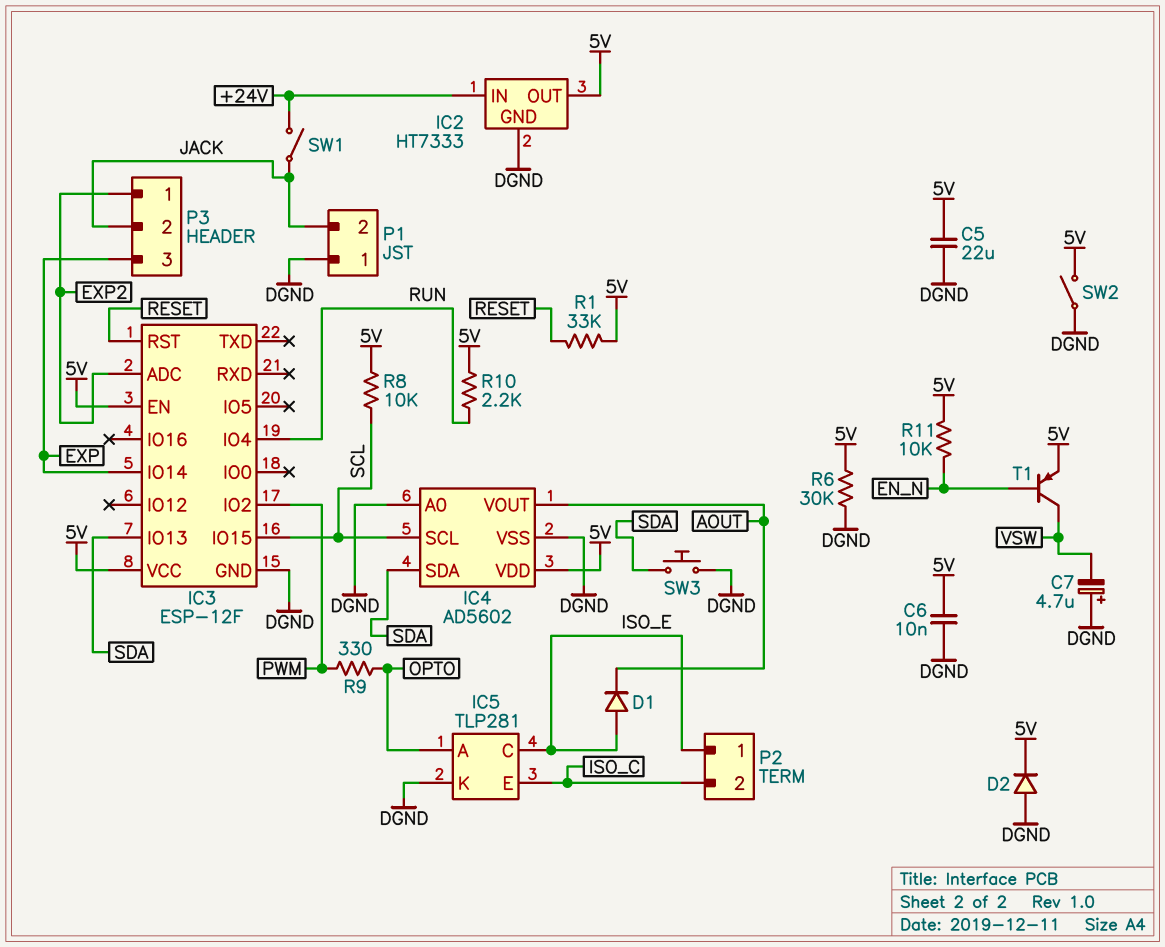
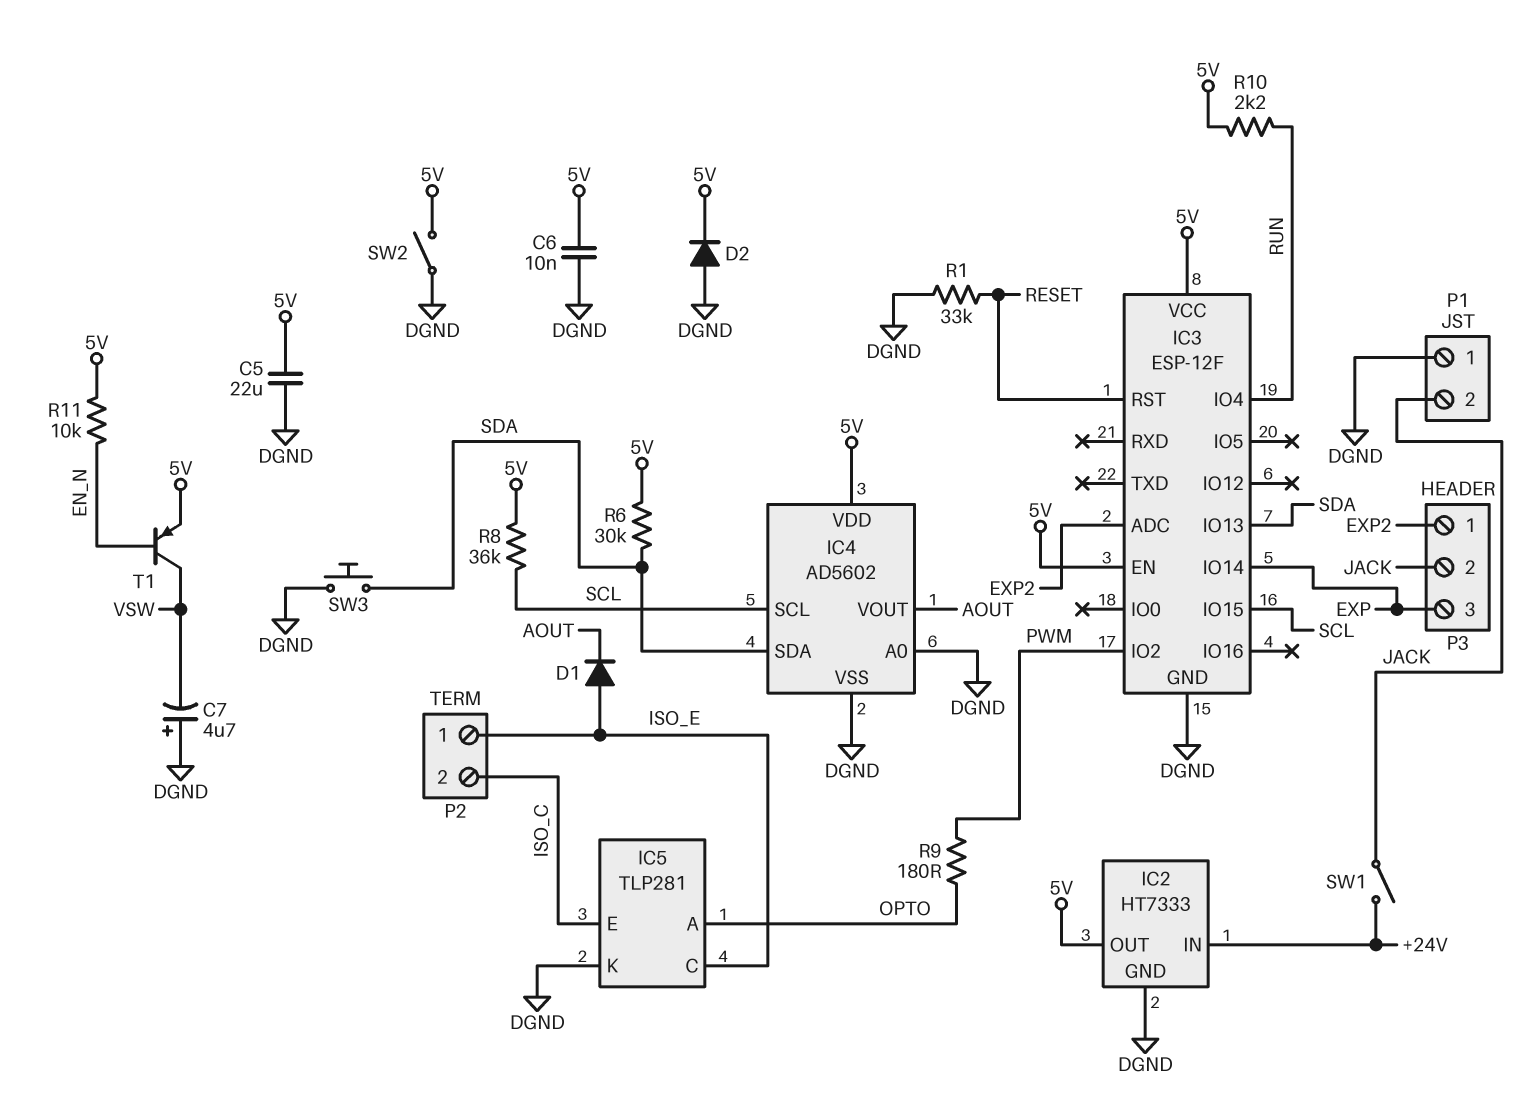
R1: 33k (5V, RESET) -> 33k (DGND, RESET)
R6: 30k (5V, DGND) -> 30k (5V, SDA)
R8: 10k (5V, SCL) -> 36k (5V, SCL)
R9: 330 (OPTO, PWM) -> 180 (OPTO, PWM)

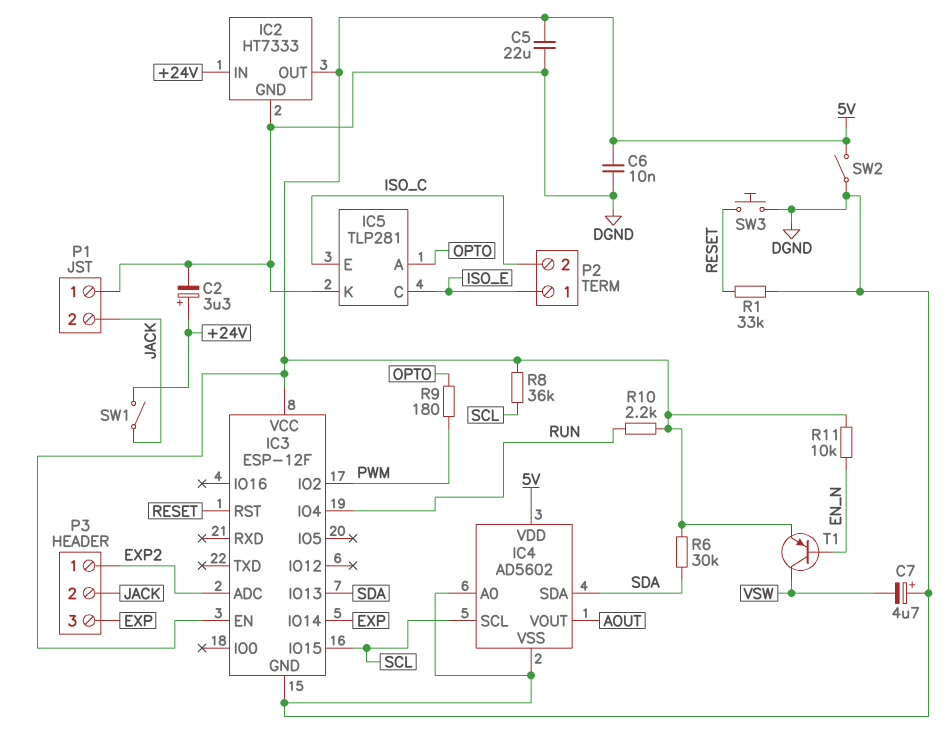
C2: none -> 3.3uF (plus +24V, minus DGND)
D1: diode (A ISO_E, K AOUT) -> none
D2: diode (A DGND, K 5V) -> none
SW3: button (DGND, SDA) -> button (DGND, RESET)

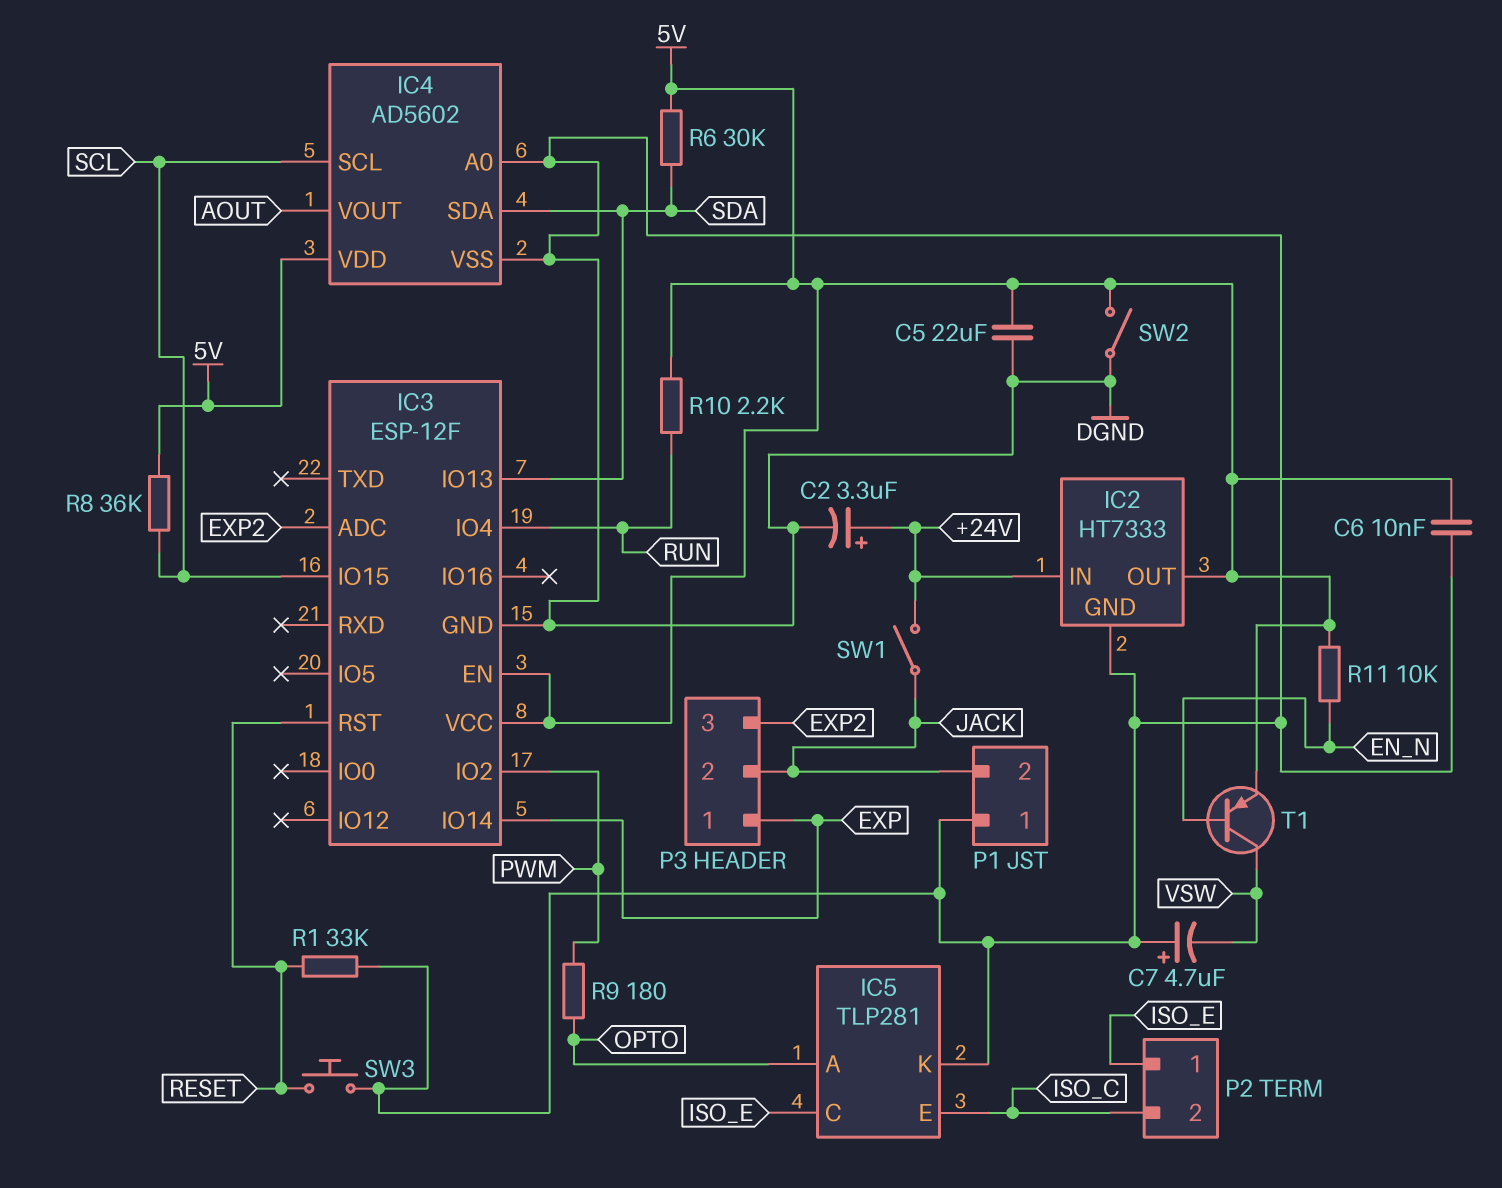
P3 pin 1: EXP2 -> EXP
P3 pin 3: EXP -> EXP2

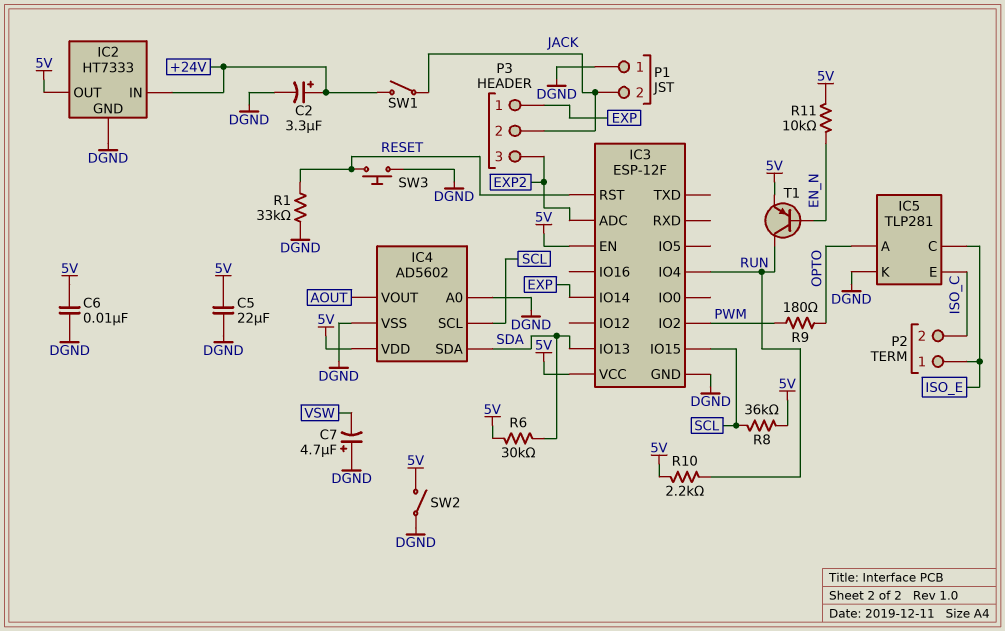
T1: PNP (B EN_N, C VSW, E 5V) -> PNP (B EN_N, C RUN, E 5V)

